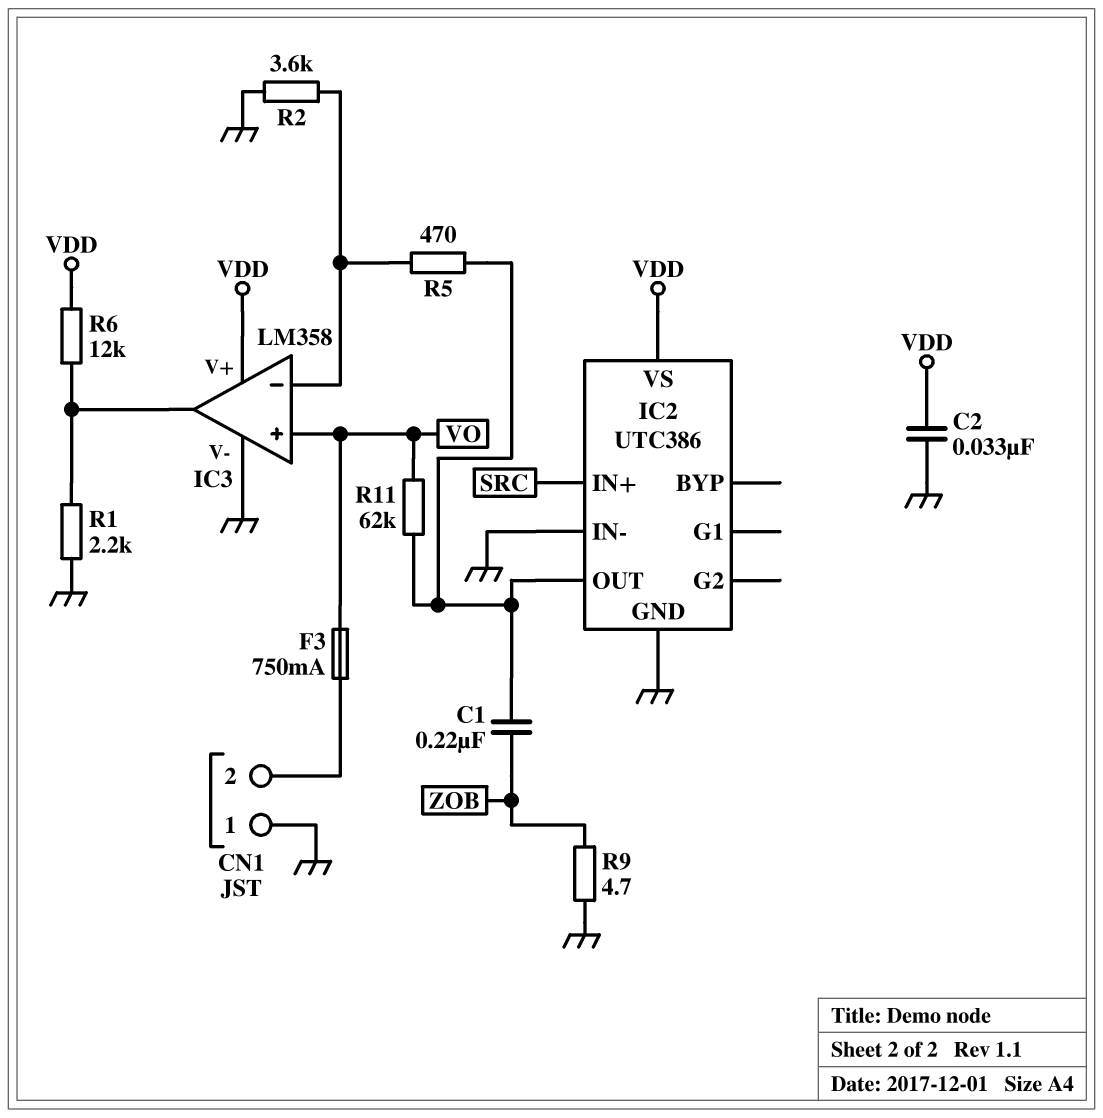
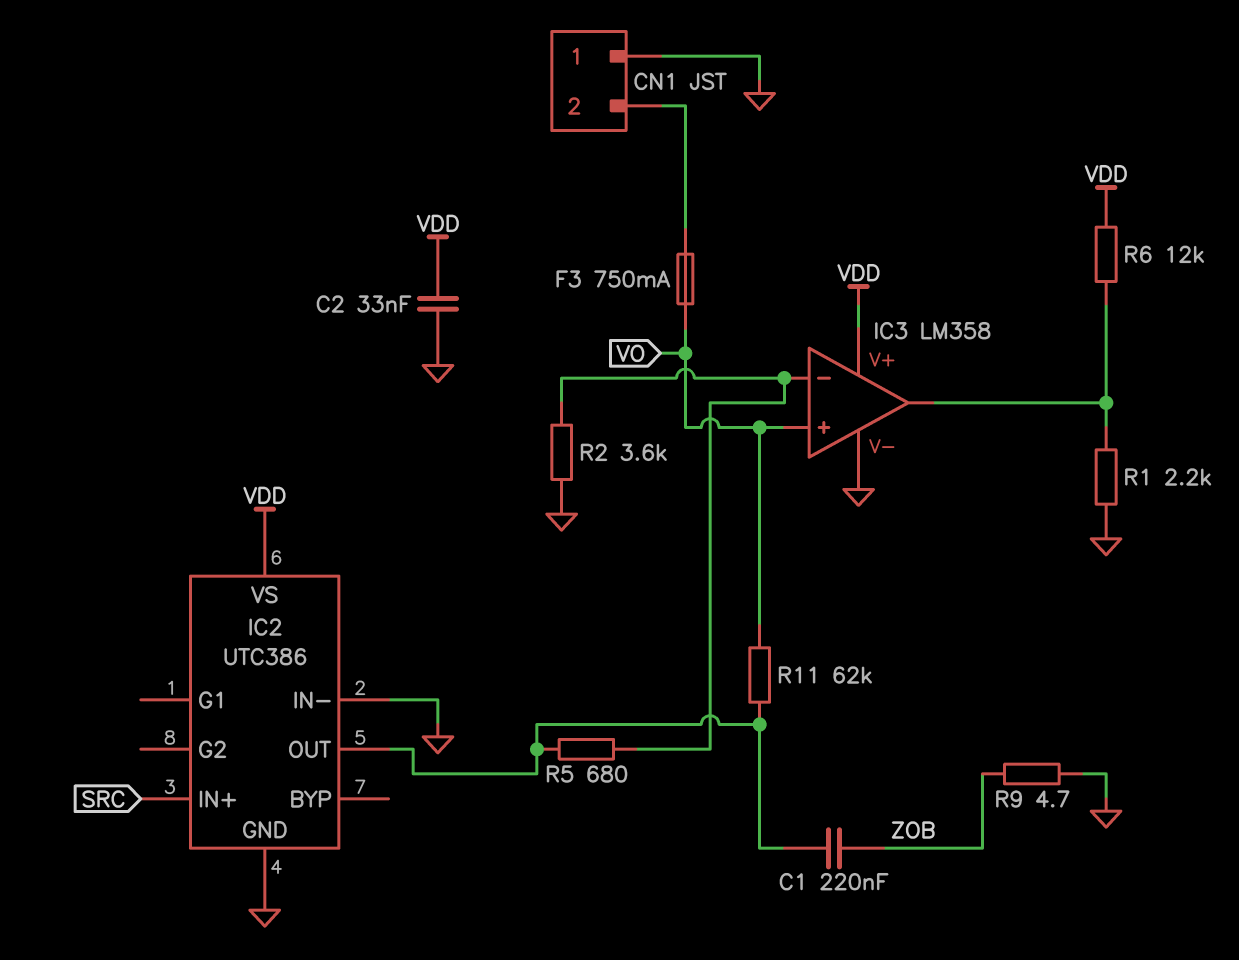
R5: 470 (IC2/OUT, IC3/in-) -> 680 (IC2/OUT, IC3/in-)

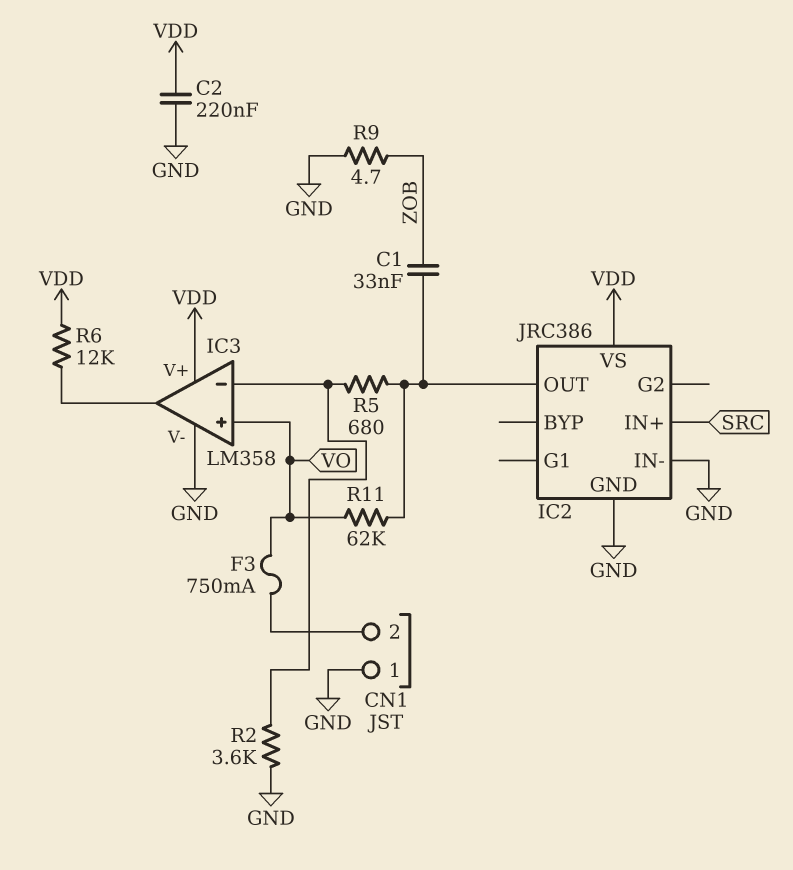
C1: 220nF (IC2/OUT, ZOB) -> 33nF (IC2/OUT, ZOB)
C2: 33nF (GND, VDD) -> 220nF (GND, VDD)
IC2: UTC386 -> JRC386
R1: 2.2k (GND, IC3/out) -> none

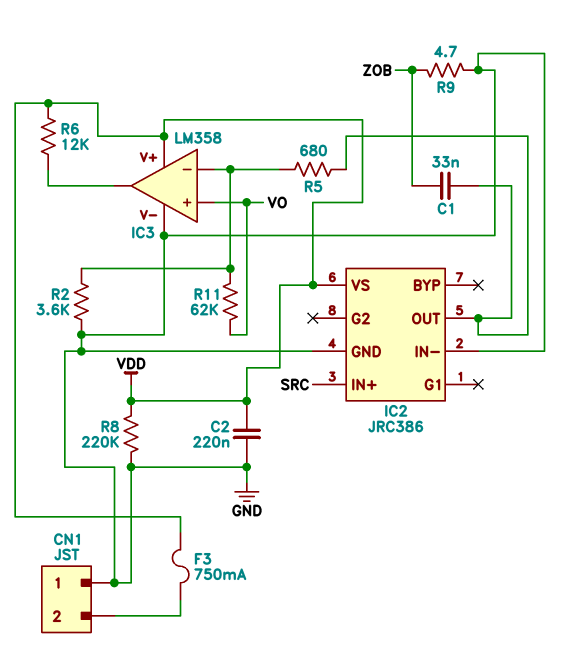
F3: 750mA (CN1/2, VO) -> 750mA (CN1/2, VDD)
R8: none -> 220k (GND, VDD)
R11: 62k (IC2/OUT, VO) -> 62k (IC3/in-, VO)

